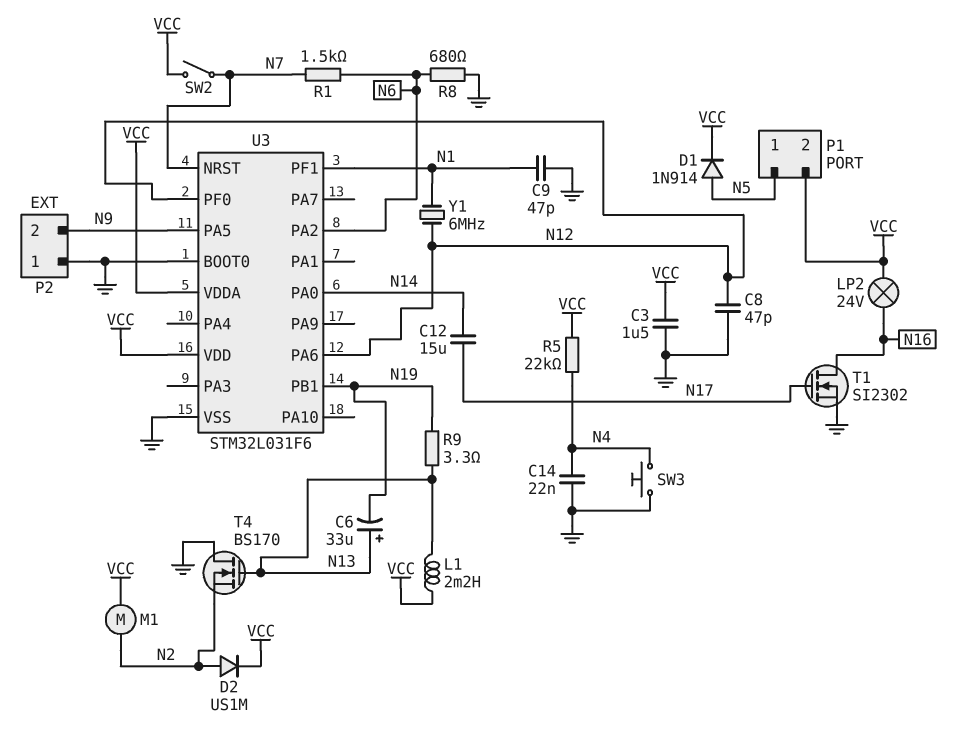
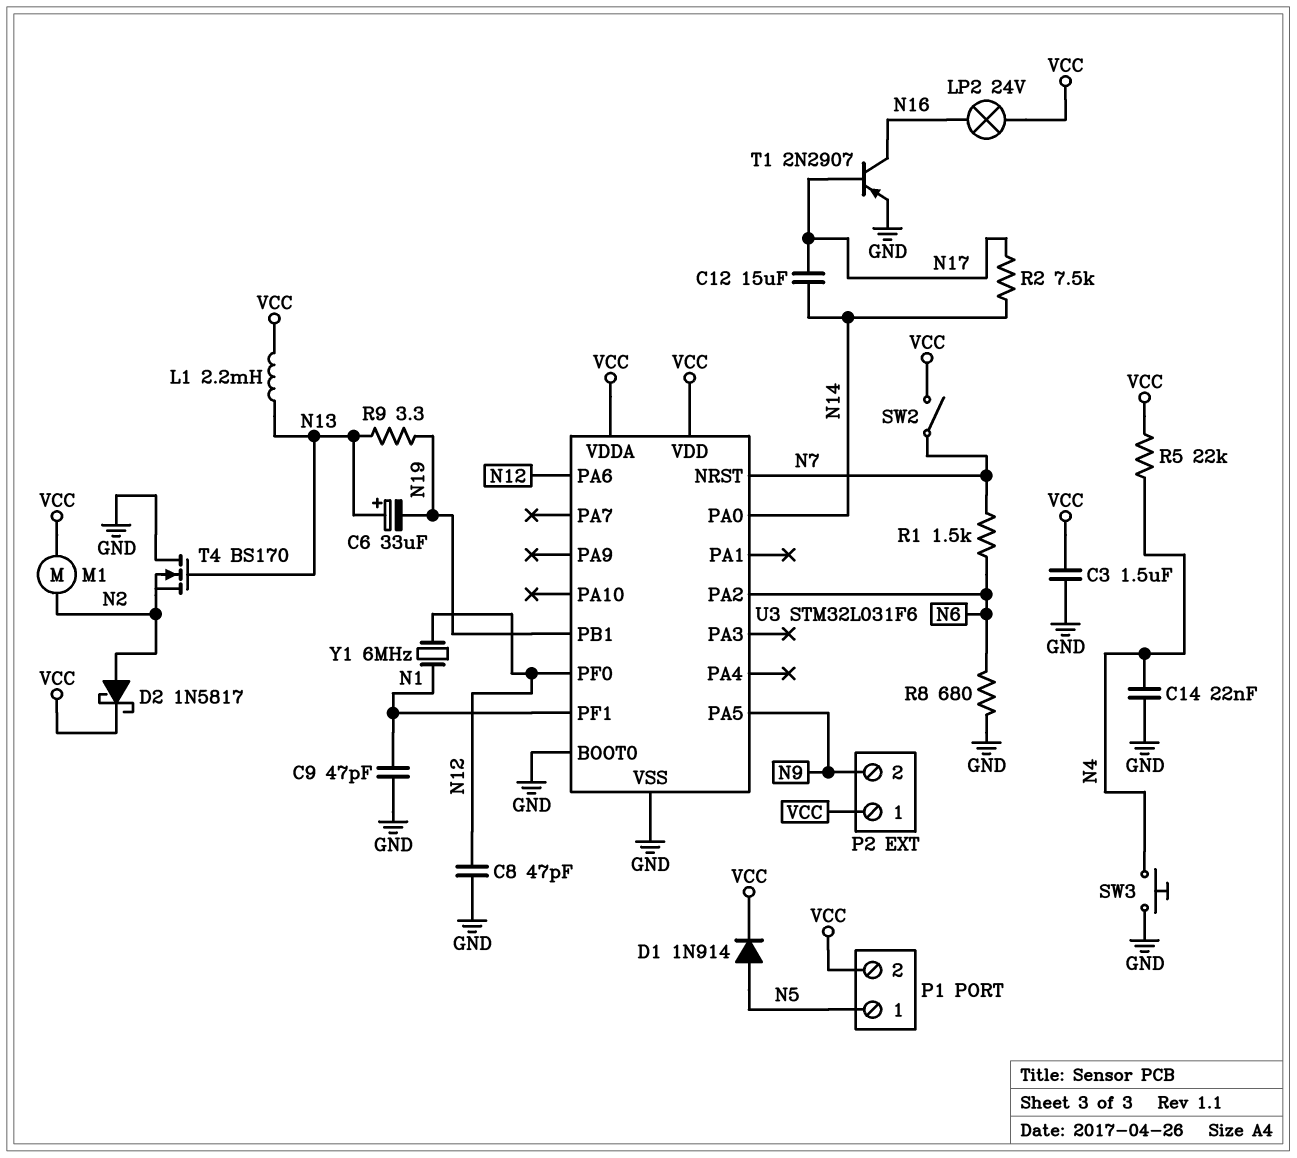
D2: diode US1M (A N2, K VCC) -> schottky 1N5817 (A N2, K VCC)
P2 pin 1: GND -> VCC
R2: none -> 7.5k (N14, N17)
T1: NMOS SI2302 (G N17, D N16, S GND) -> PNP 2N2907 (B N17, C N16, E GND)

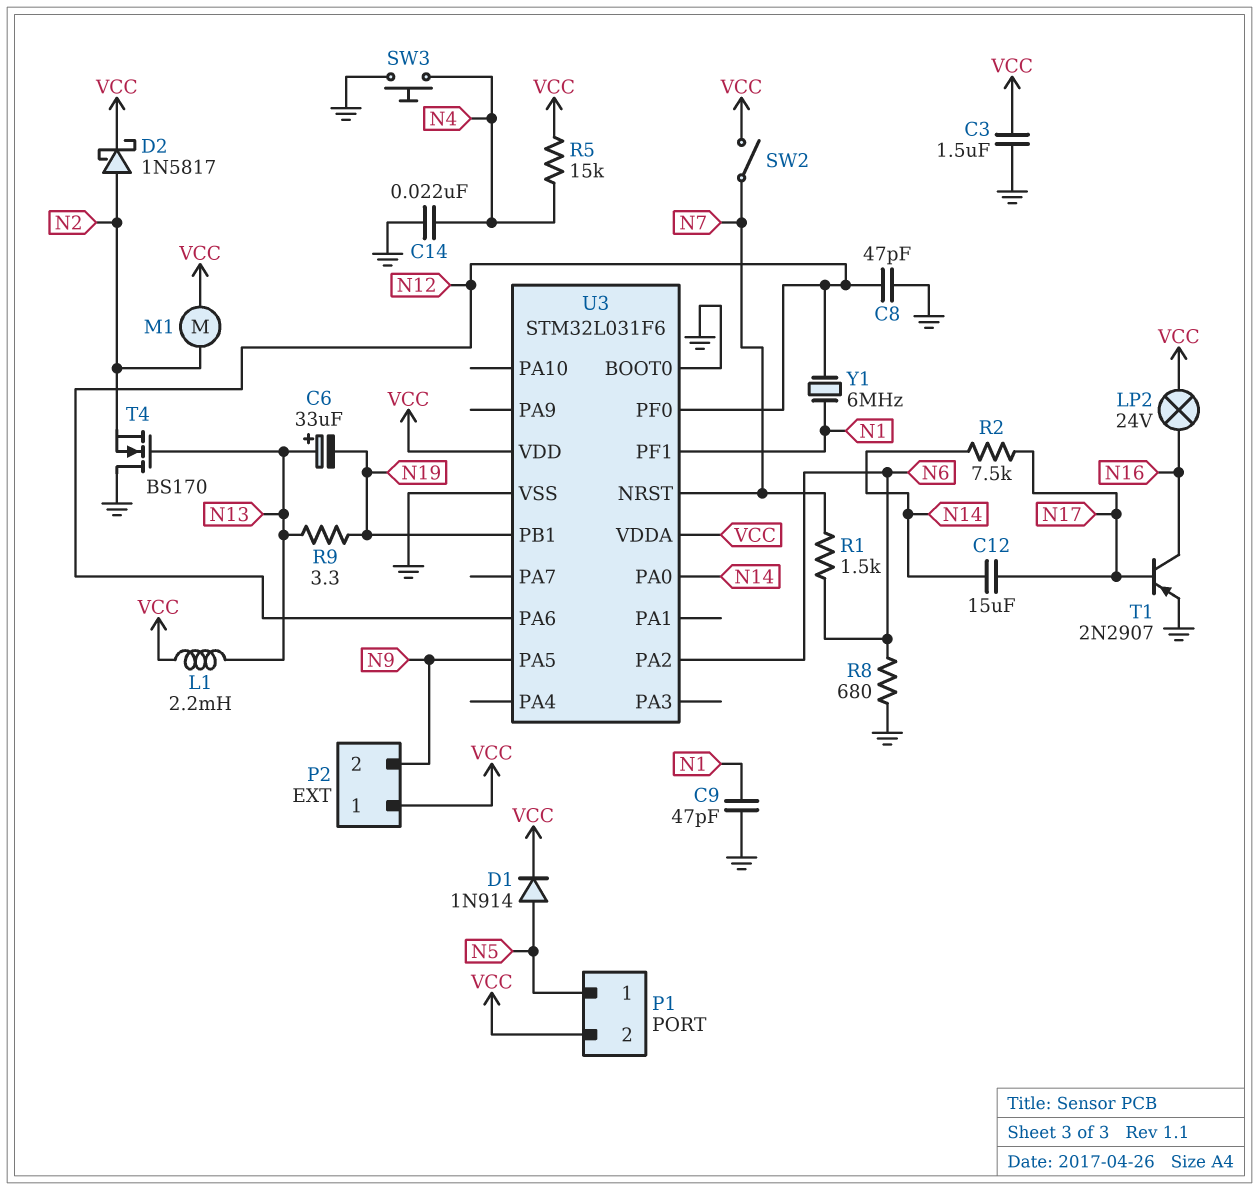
R5: 22k (N4, VCC) -> 15k (N4, VCC)

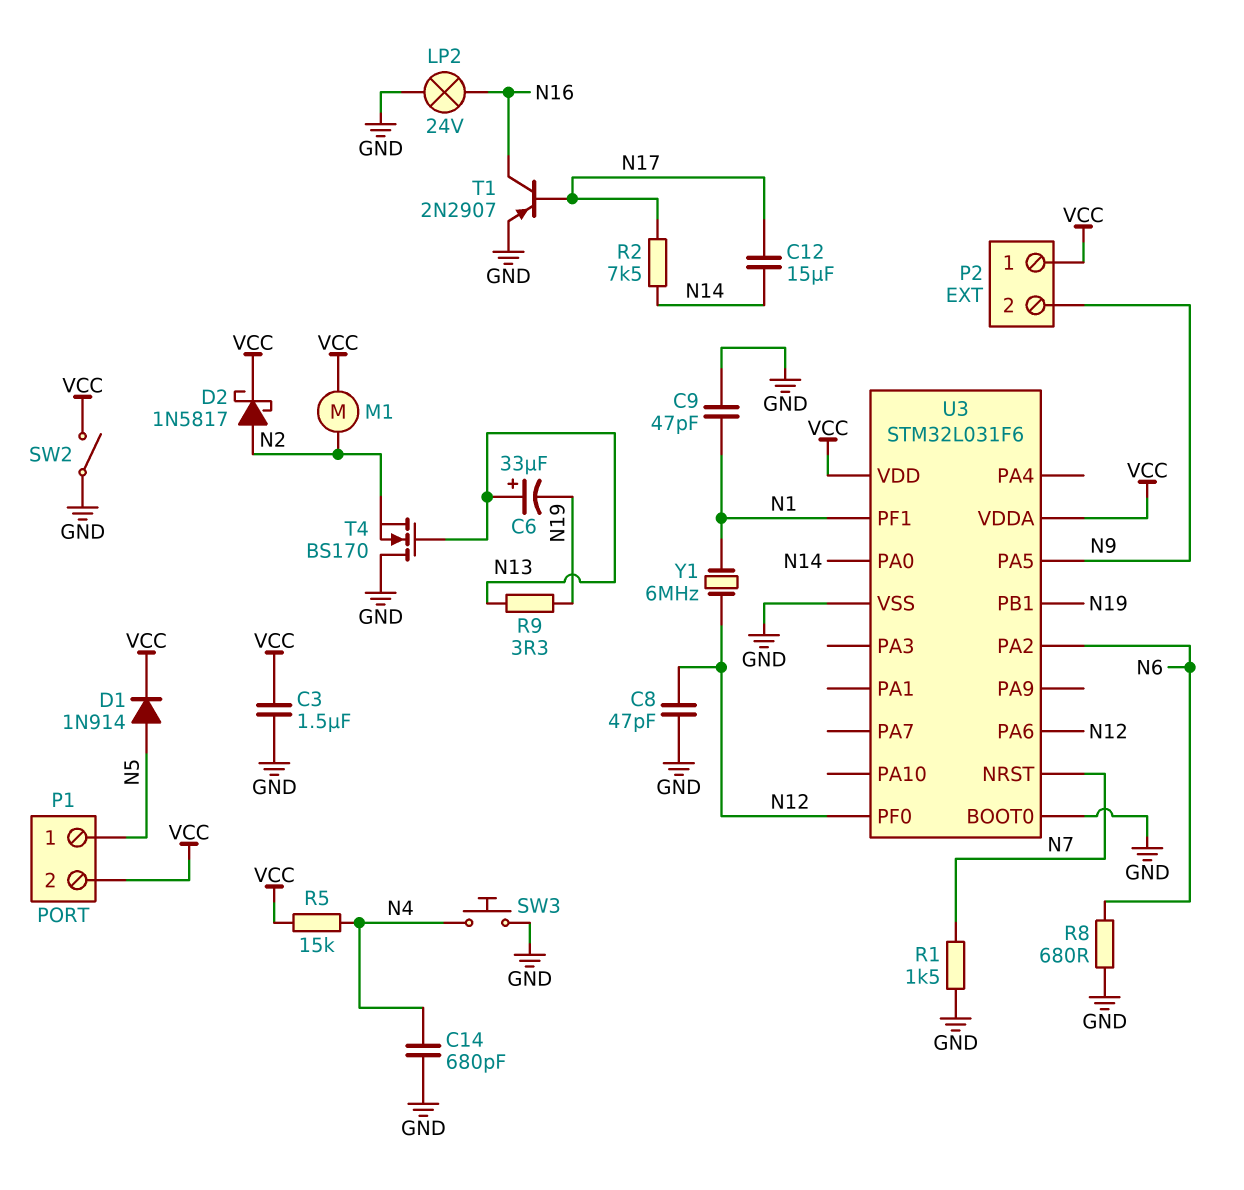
C14: 22nF (GND, N4) -> 680pF (GND, N4)
L1: 2.2mH (N13, VCC) -> none
LP2: lamp 24V (N16, VCC) -> lamp 24V (GND, N16)
R1: 1.5k (N6, N7) -> 1.5k (GND, N7)
SW2: switch (N7, VCC) -> switch (GND, VCC)

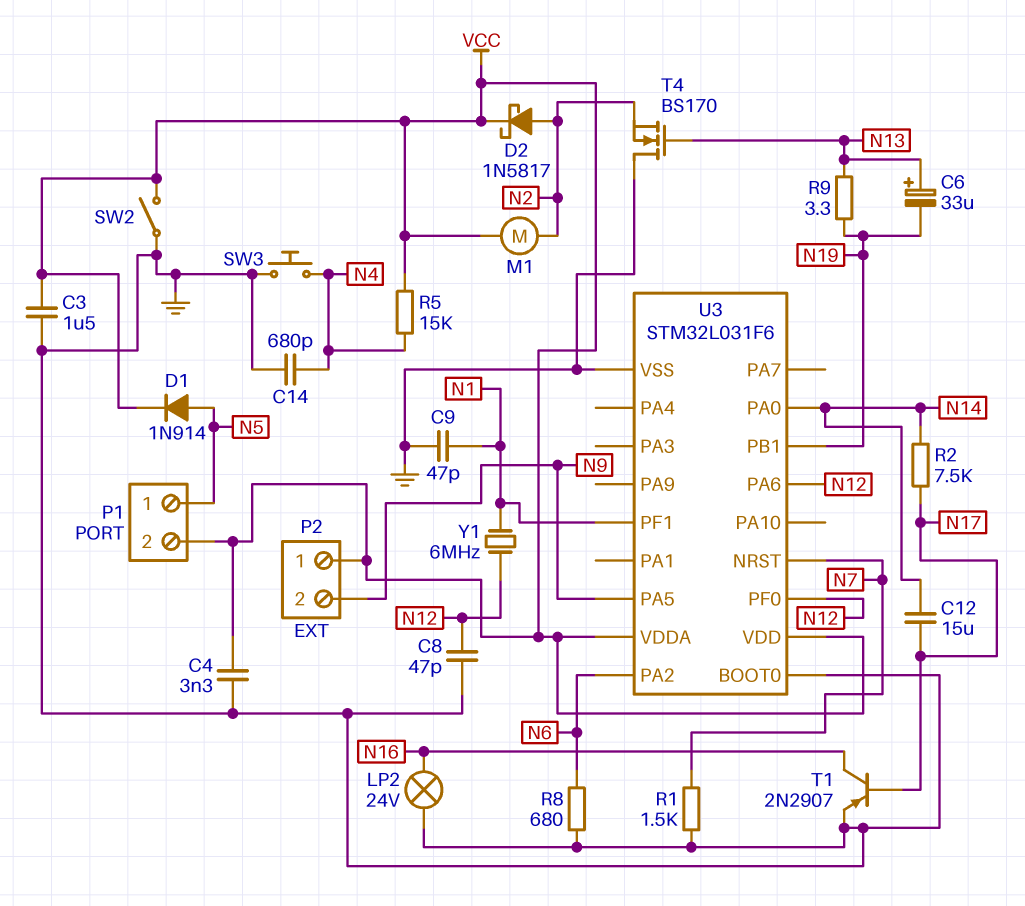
C4: none -> 3.3nF (GND, VCC)

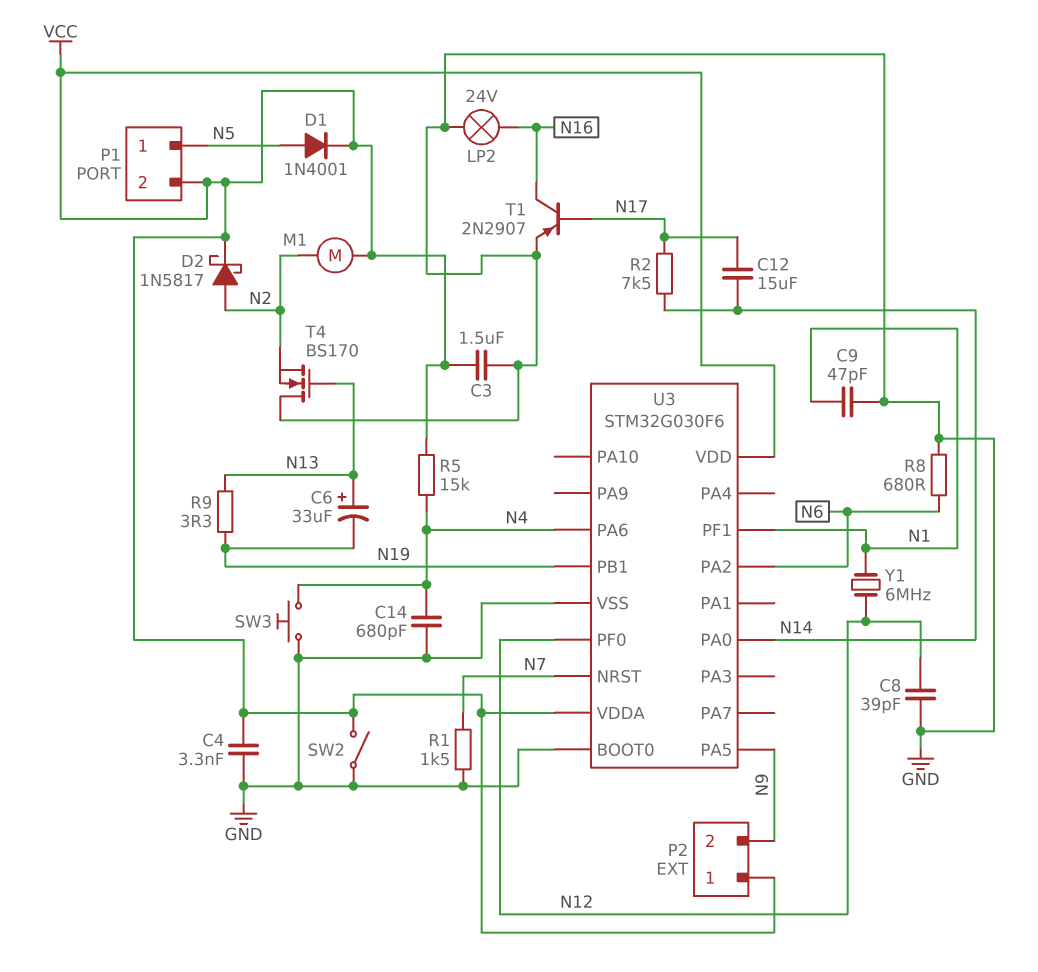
C8: 47pF (GND, N12) -> 39pF (GND, N12)
D1: diode 1N914 (A N5, K VCC) -> diode 1N4001 (A N5, K VCC)
U3: STM32L031F6 -> STM32G030F6
U3 pin PA6: N12 -> N4

